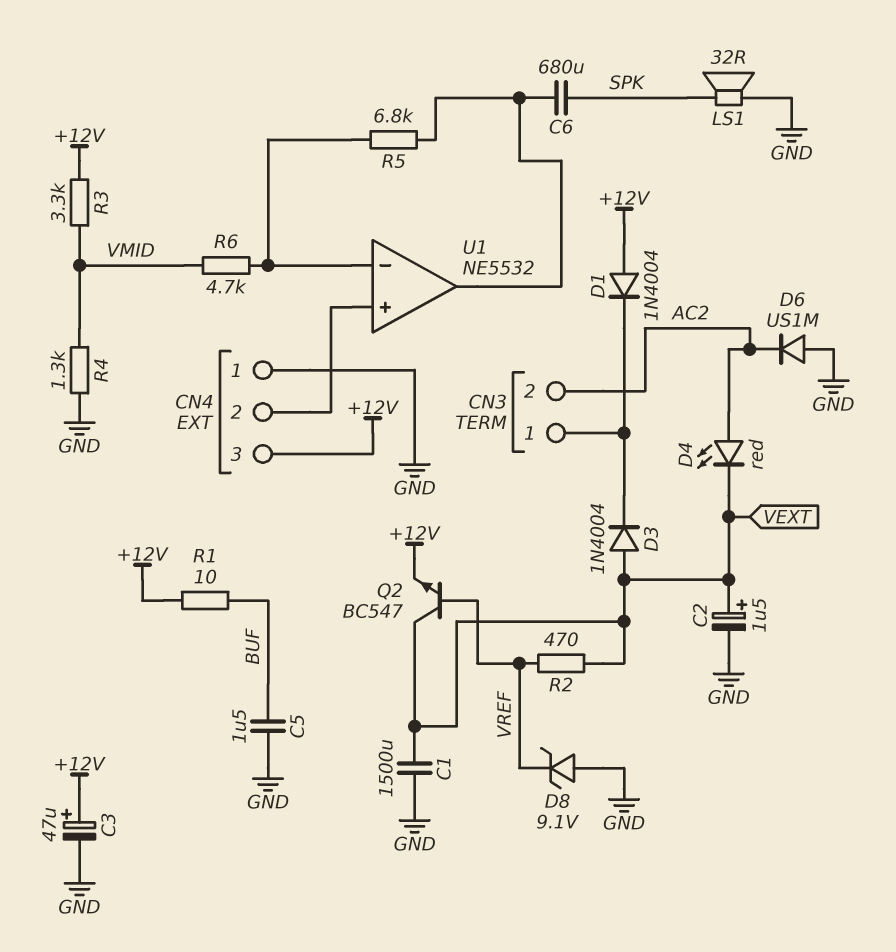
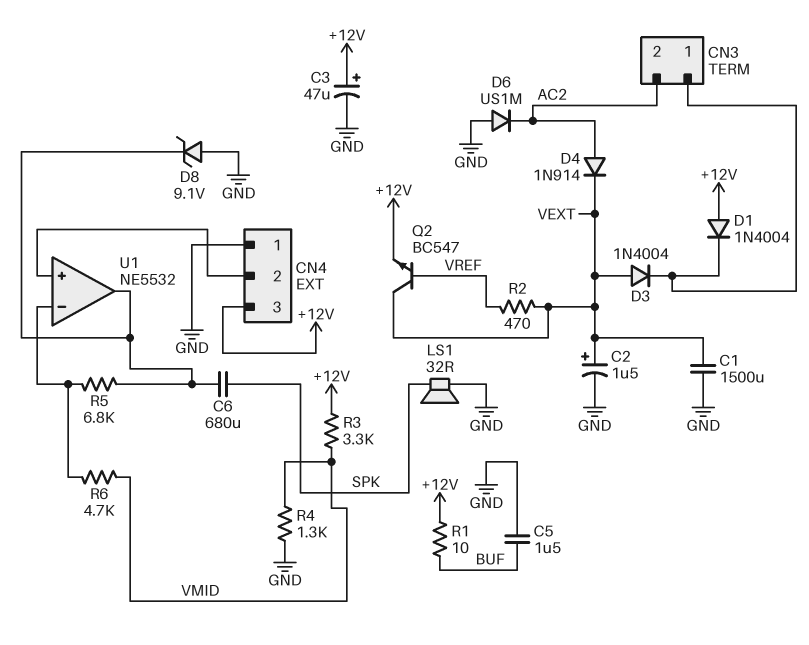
D4: LED red (A AC2, K VEXT) -> diode 1N914 (A AC2, K VEXT)
D8: zener 9.1V (A GND, K VREF) -> zener 9.1V (A GND, K U1/out)

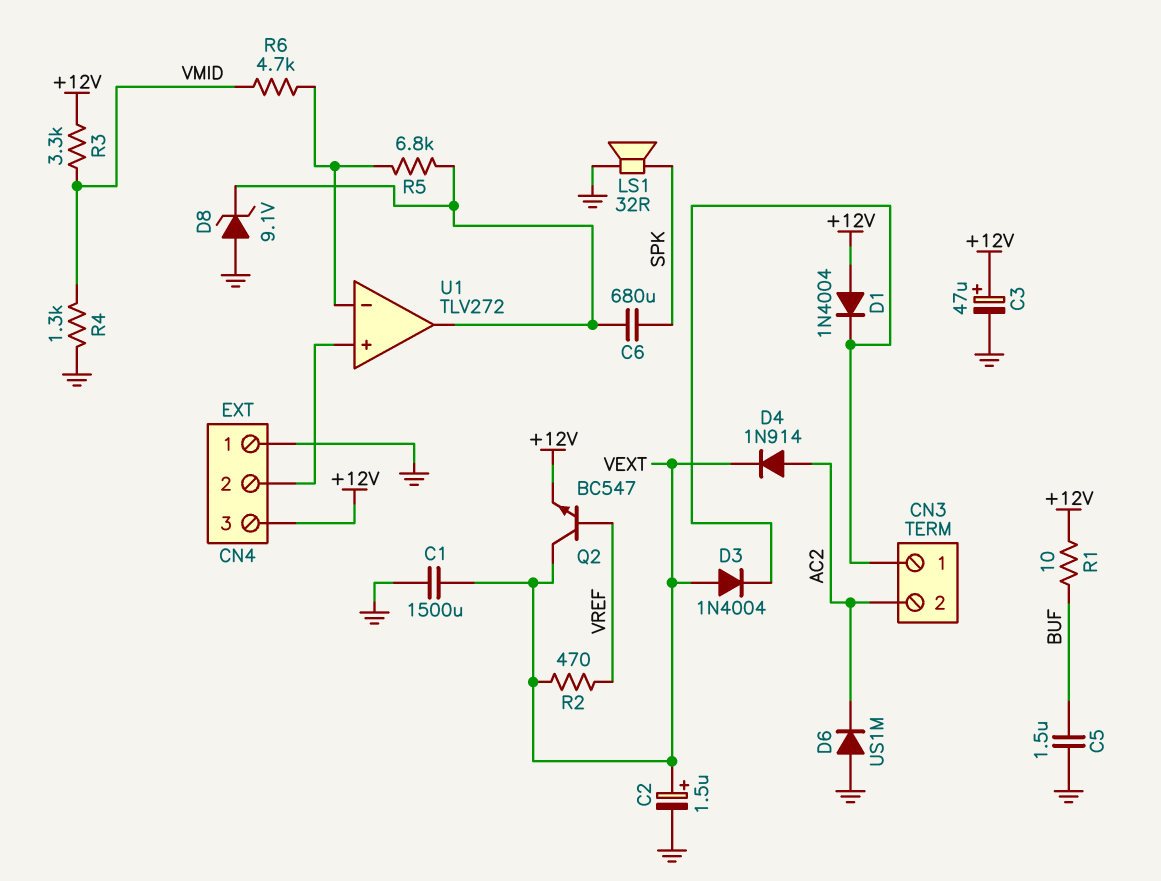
U1: NE5532 -> TLV272

